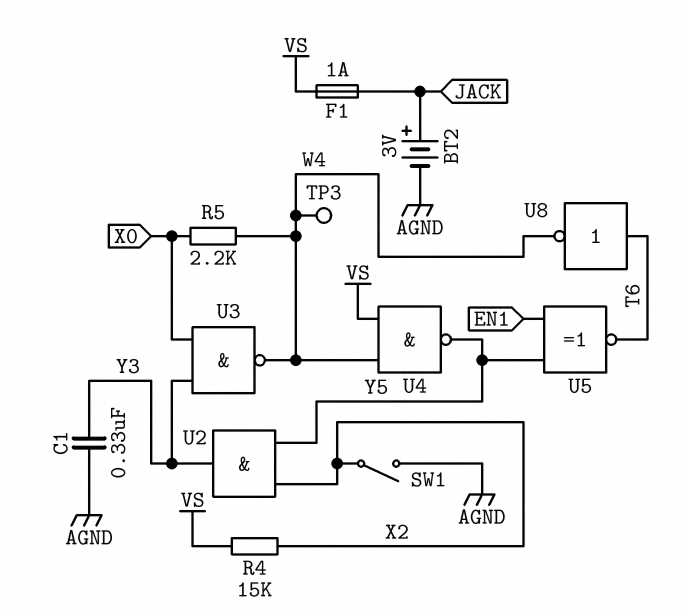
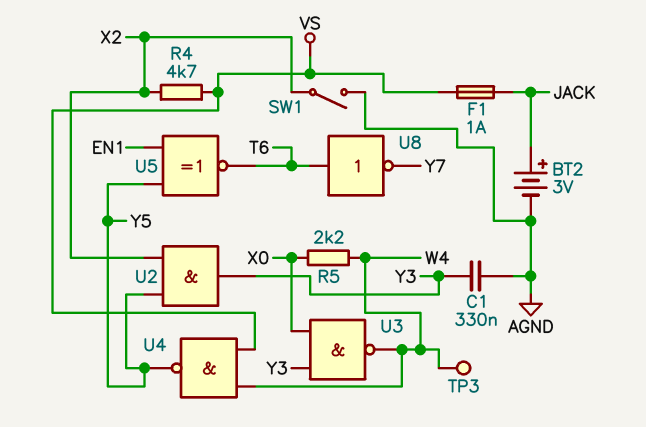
R4: 15k (VS, X2) -> 4.7k (VS, X2)
U8: NOT (in T6, out W4) -> NOT (in T6, out Y7)

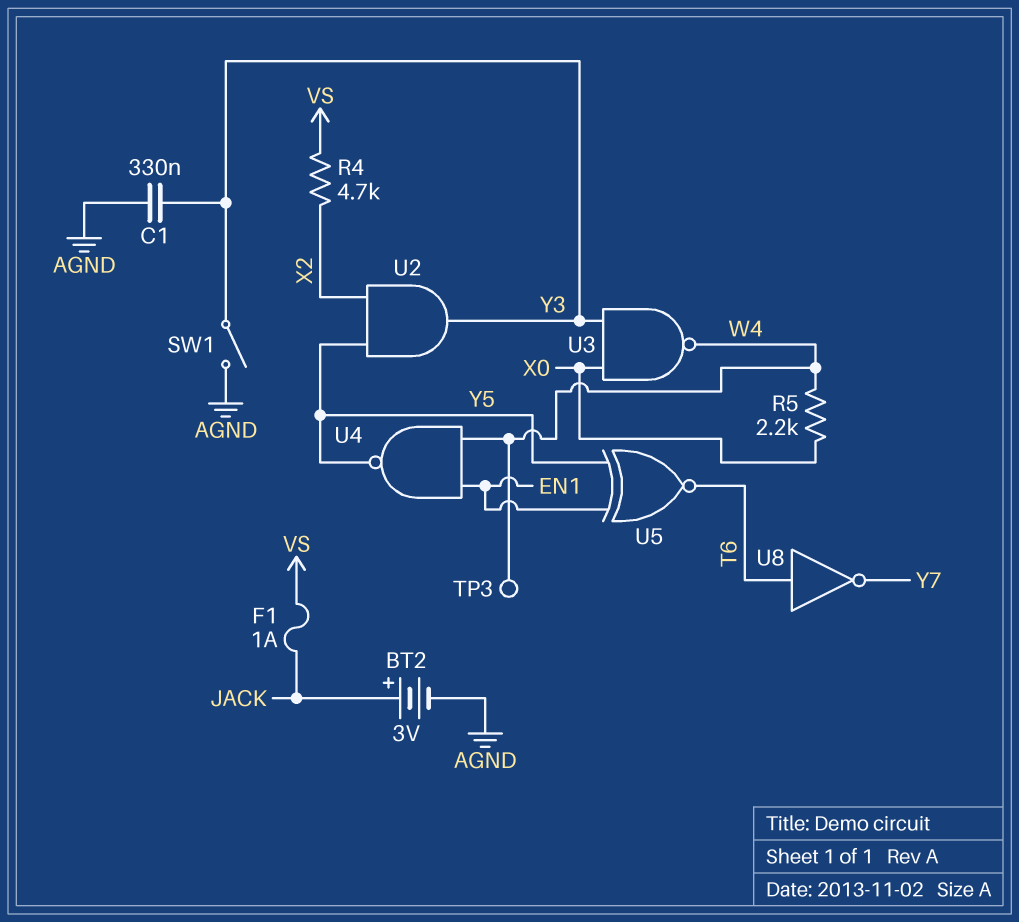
SW1: switch (AGND, X2) -> switch (AGND, Y3)
U4: NAND (in VS, in W4, out Y5) -> NAND (in EN1, in W4, out Y5)

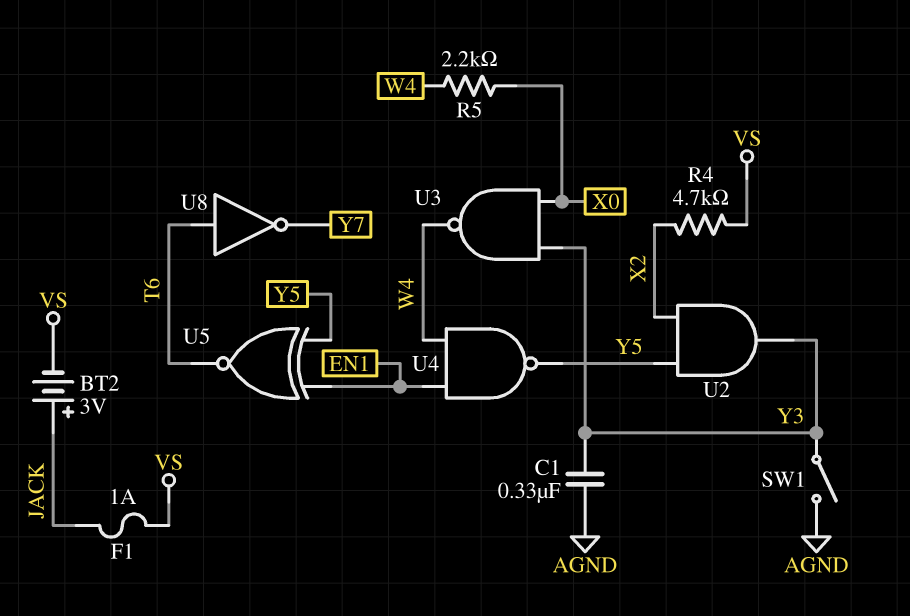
BT2: 3V (plus JACK, minus AGND) -> 3V (plus JACK, minus VS)
TP3: test point (W4) -> none

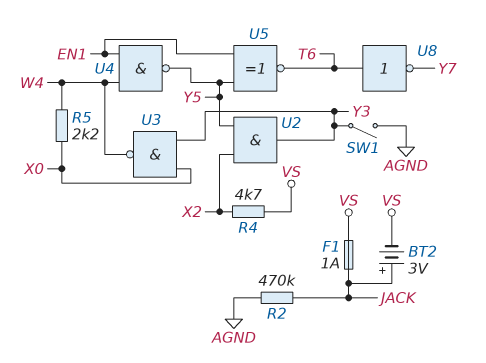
C1: 330nF (AGND, Y3) -> none
R2: none -> 470k (AGND, JACK)

